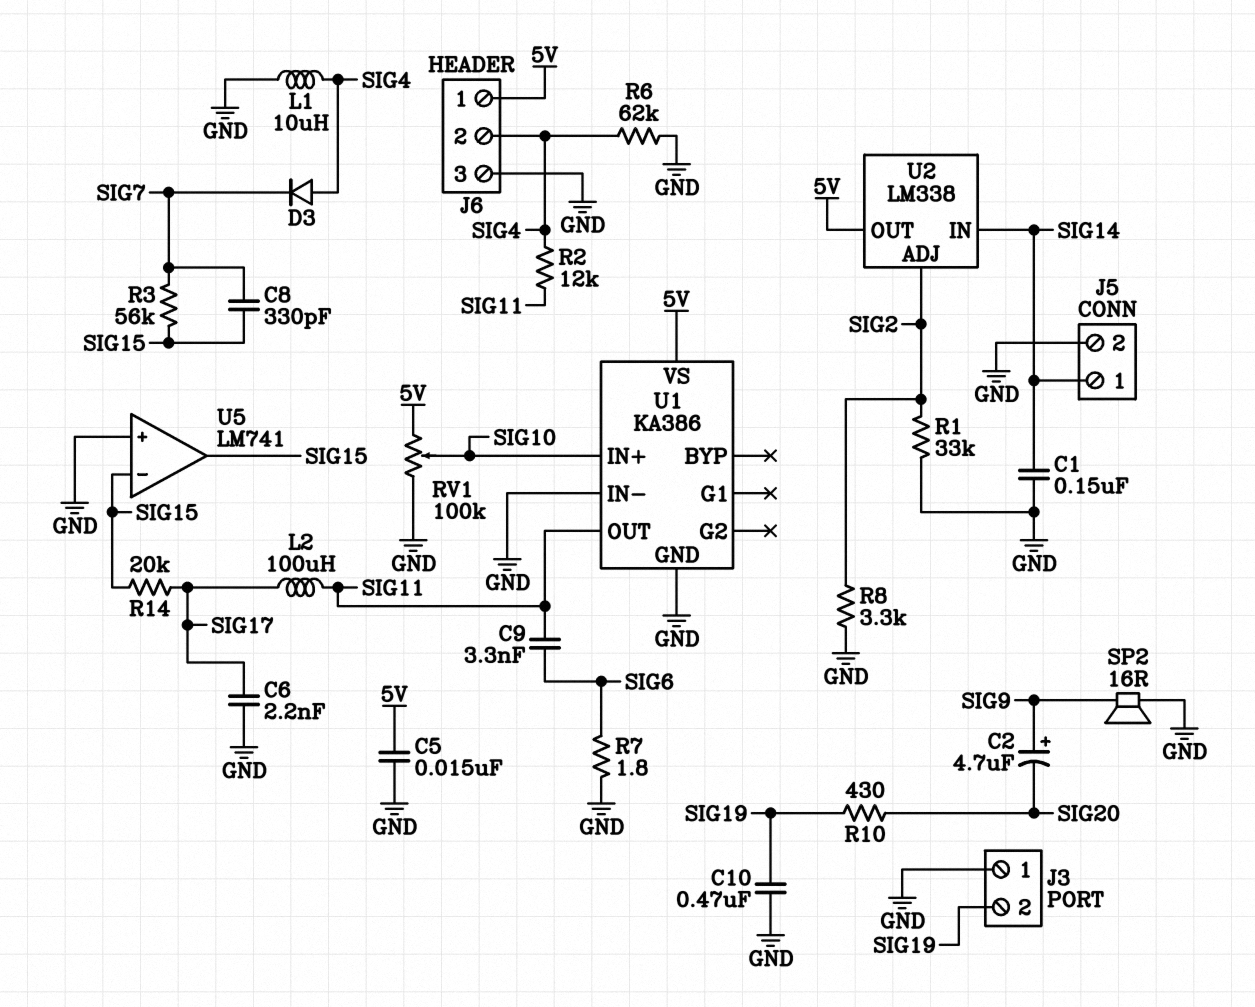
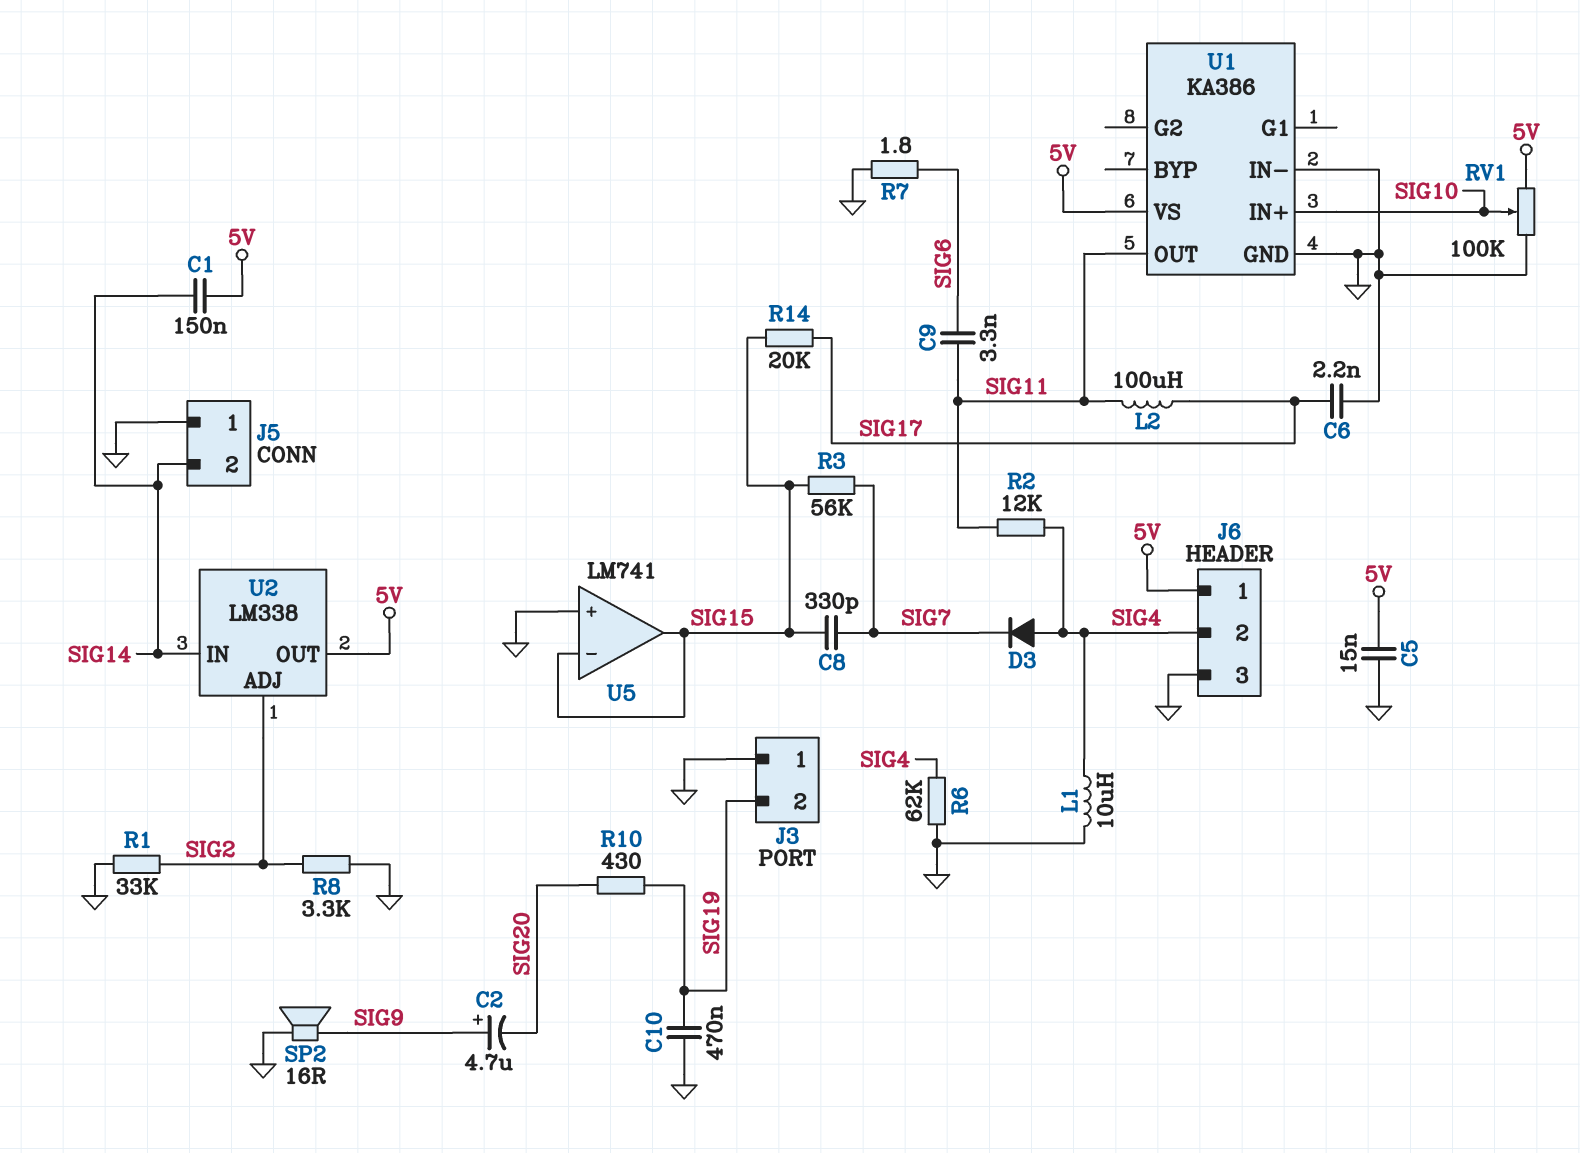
C1: 150nF (GND, SIG14) -> 150nF (5V, SIG14)
J5 pin 1: SIG14 -> GND
J5 pin 2: GND -> SIG14

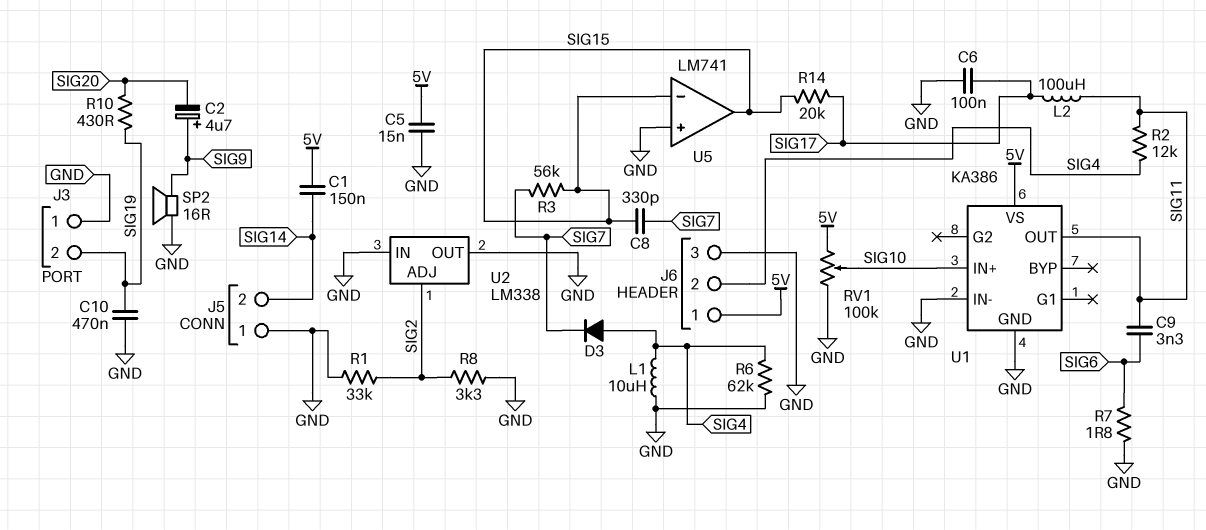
C6: 2.2nF (GND, SIG17) -> 100nF (GND, SIG17)
U2 pin IN: SIG14 -> GND
U2 pin OUT: 5V -> GND

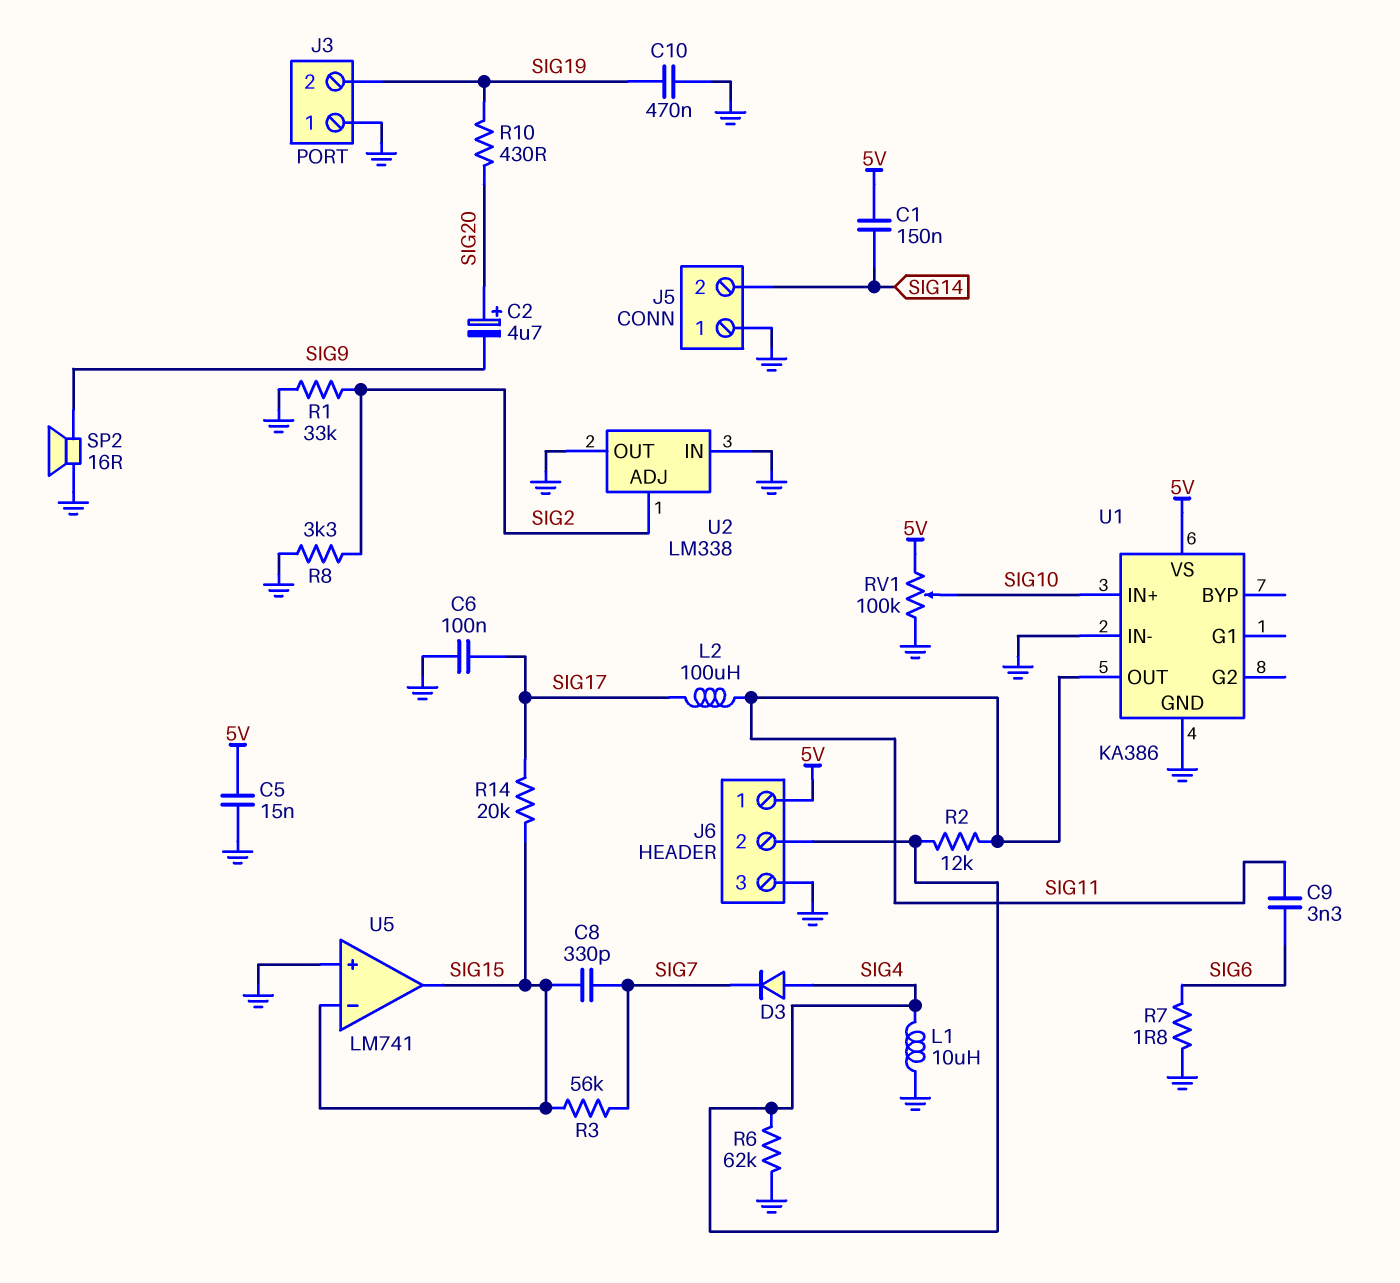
C2: 4.7uF (plus SIG9, minus SIG20) -> 4.7uF (plus SIG20, minus SIG9)

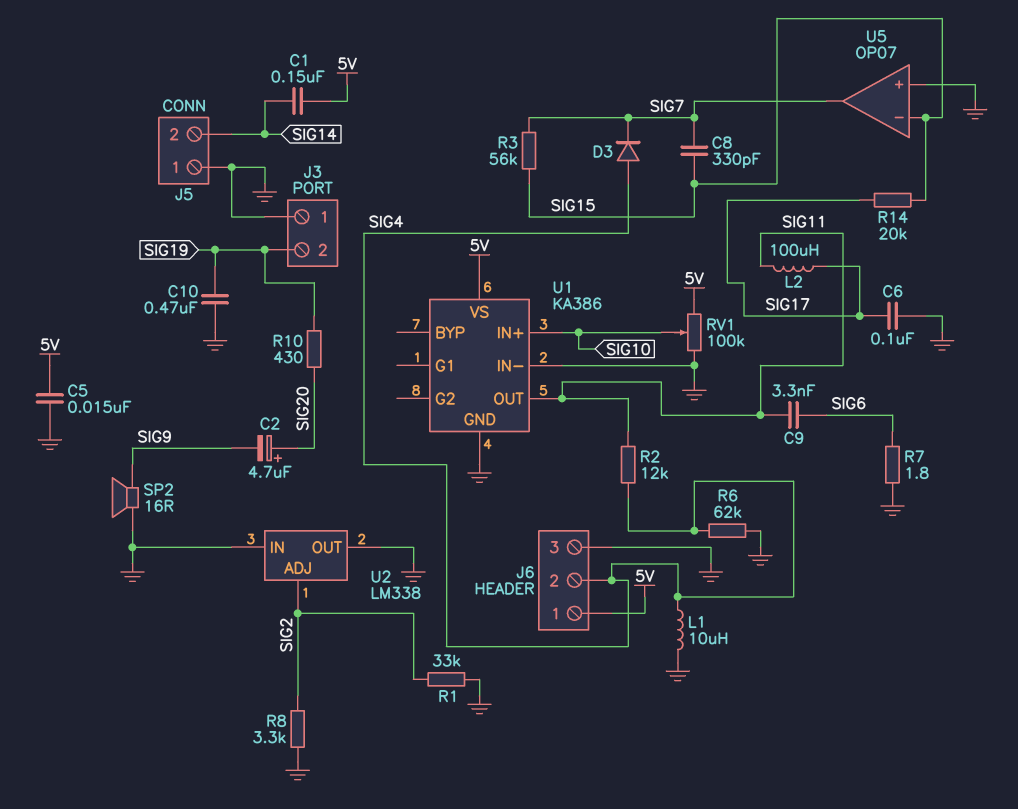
U5: LM741 -> OP07
U5 pin out: SIG15 -> SIG7

